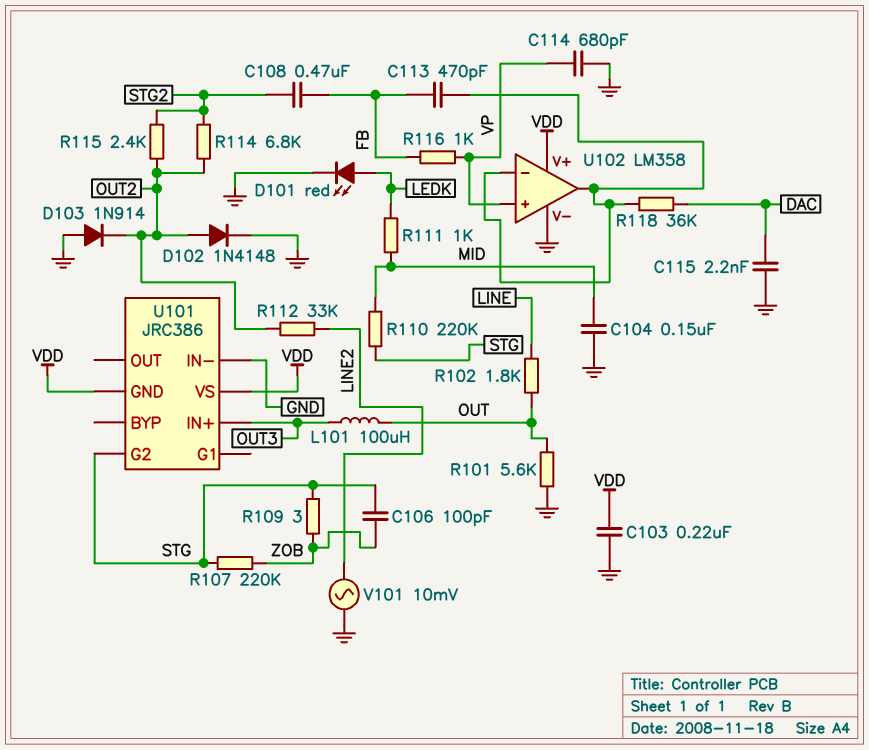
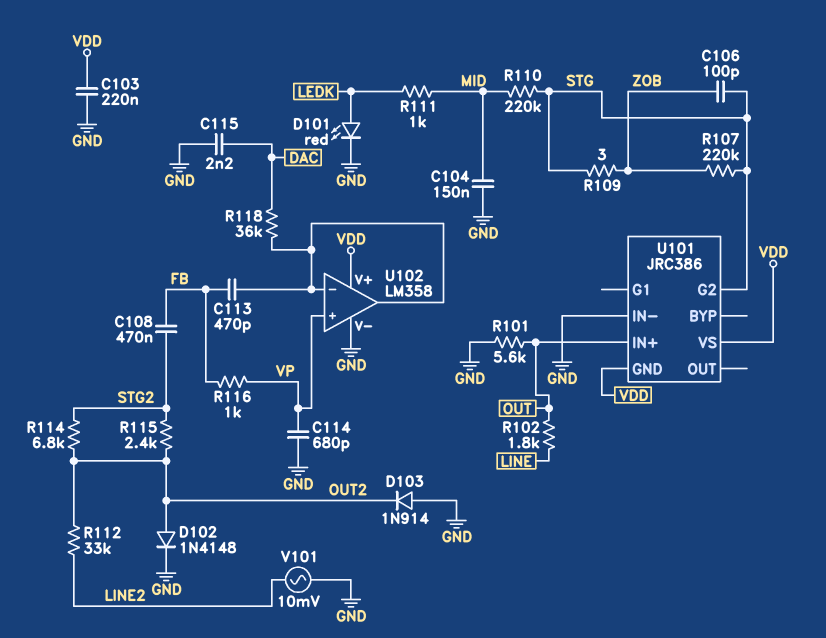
L101: 100uH (OUT, OUT3) -> none
U101 pin IN+: OUT3 -> OUT

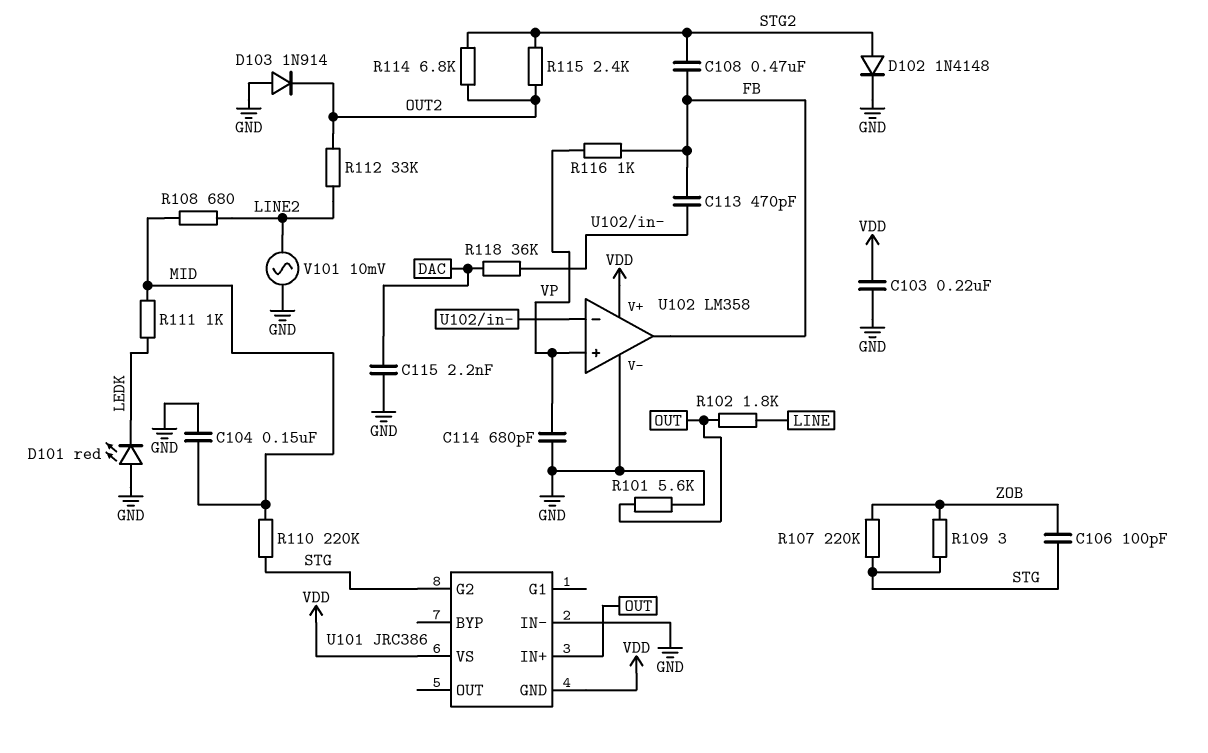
D101: LED red (A LEDK, K GND) -> LED red (A GND, K LEDK)
D102: diode 1N4148 (A OUT2, K GND) -> diode 1N4148 (A STG2, K GND)
R108: none -> 680 (LINE2, MID)
U102 pin out: U102/in- -> FB

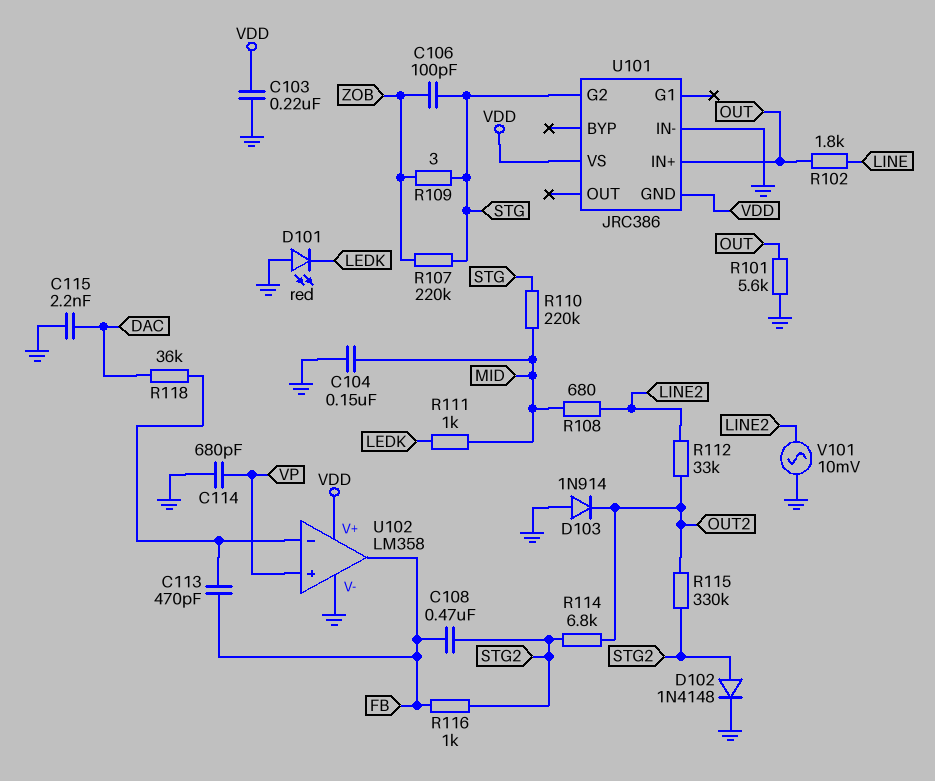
R115: 2.4k (OUT2, STG2) -> 330k (OUT2, STG2)
R116: 1k (FB, VP) -> 1k (FB, STG2)

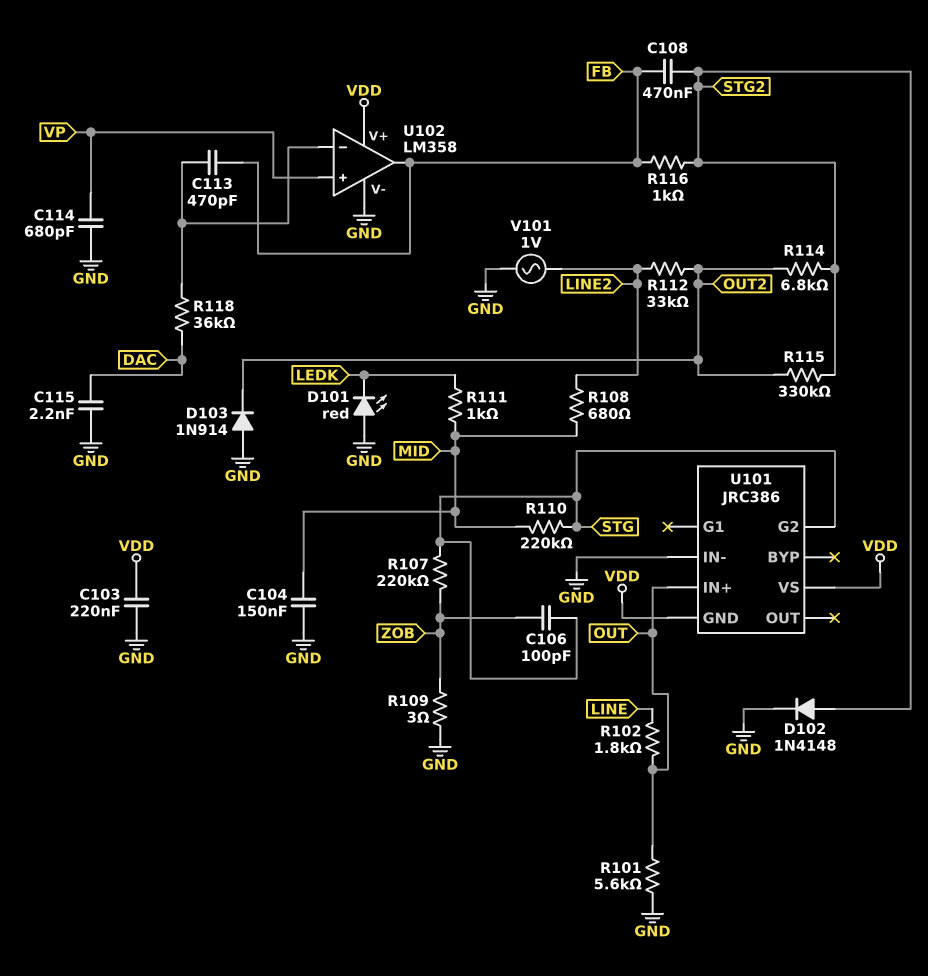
R109: 3 (STG, ZOB) -> 3 (GND, ZOB)
V101: AC 10mV (GND, LINE2) -> AC 1V (GND, LINE2)

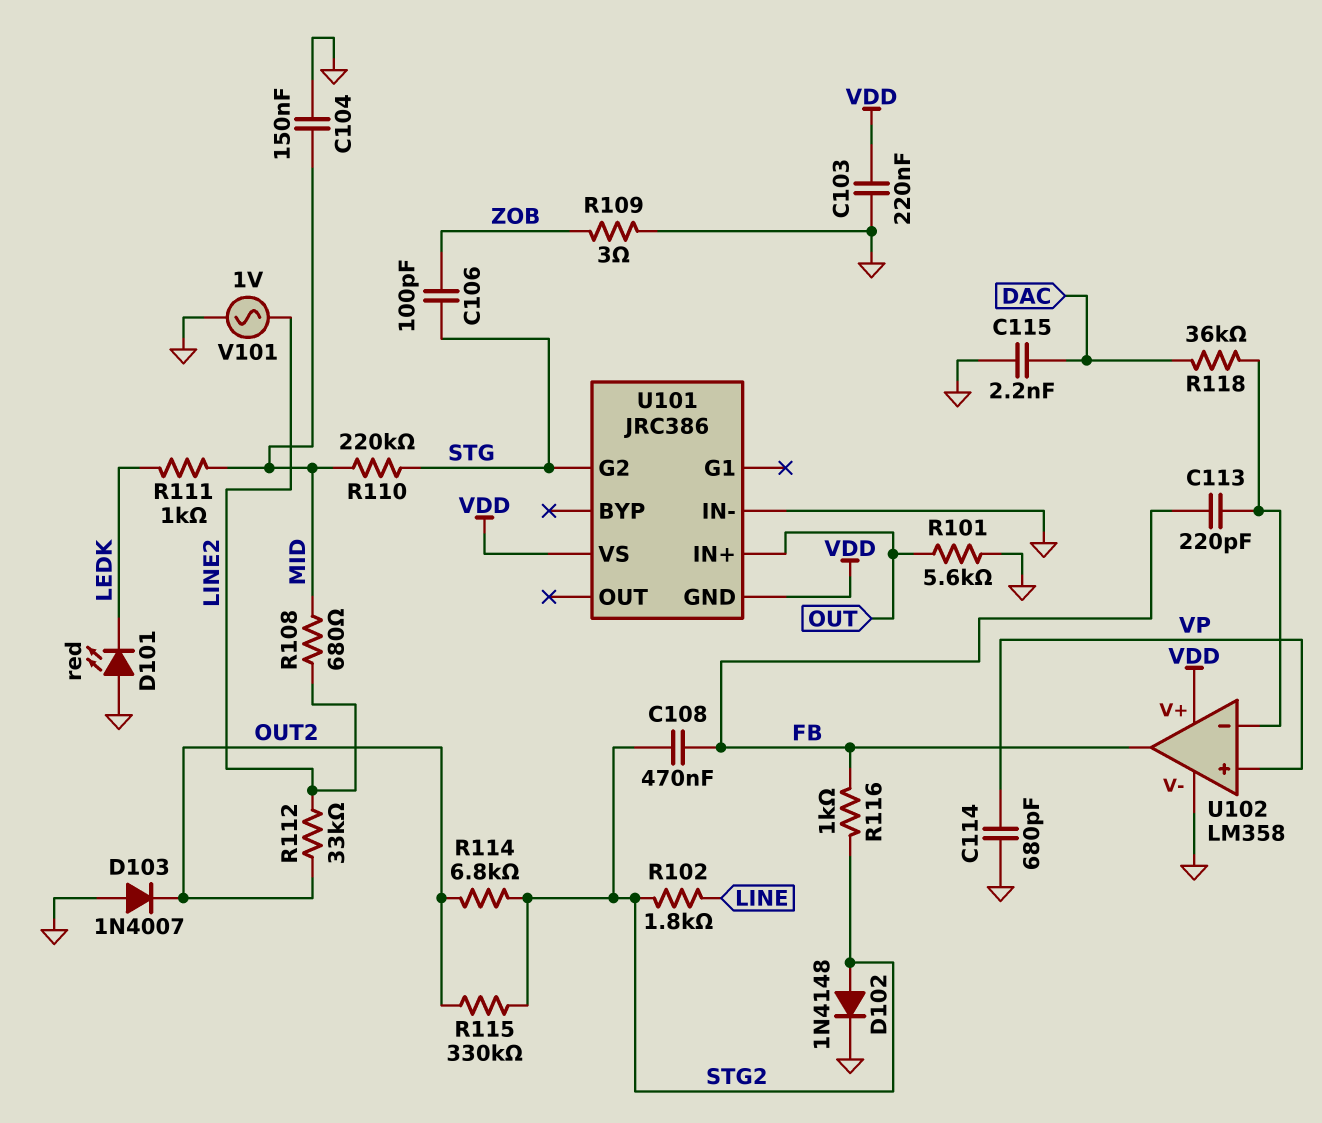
C113: 470pF (FB, U102/in-) -> 220pF (FB, U102/in-)
D103: diode 1N914 (A GND, K OUT2) -> diode 1N4007 (A GND, K OUT2)
R102: 1.8k (LINE, OUT) -> 1.8k (LINE, STG2)
R107: 220k (STG, ZOB) -> none

